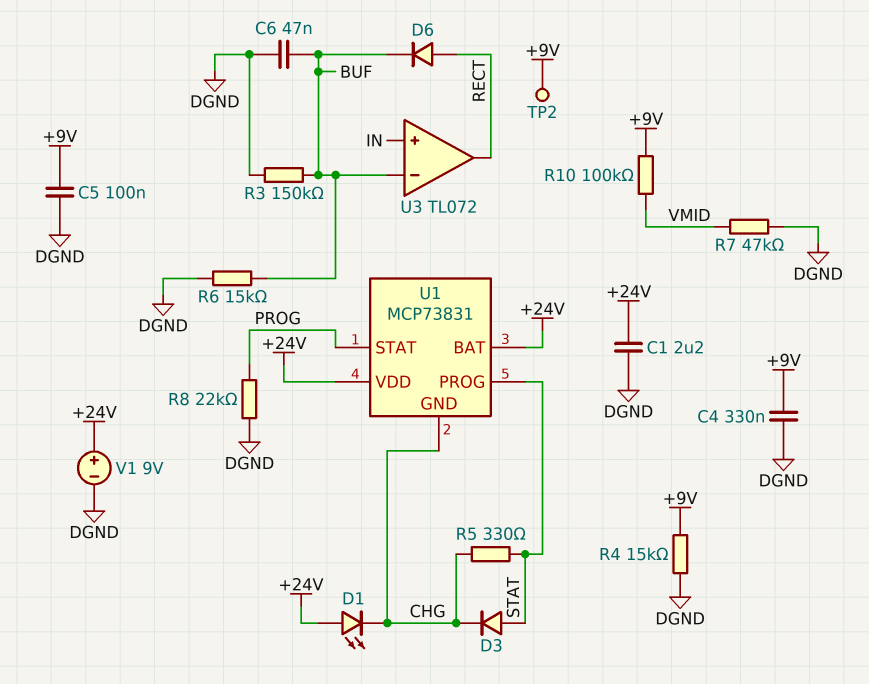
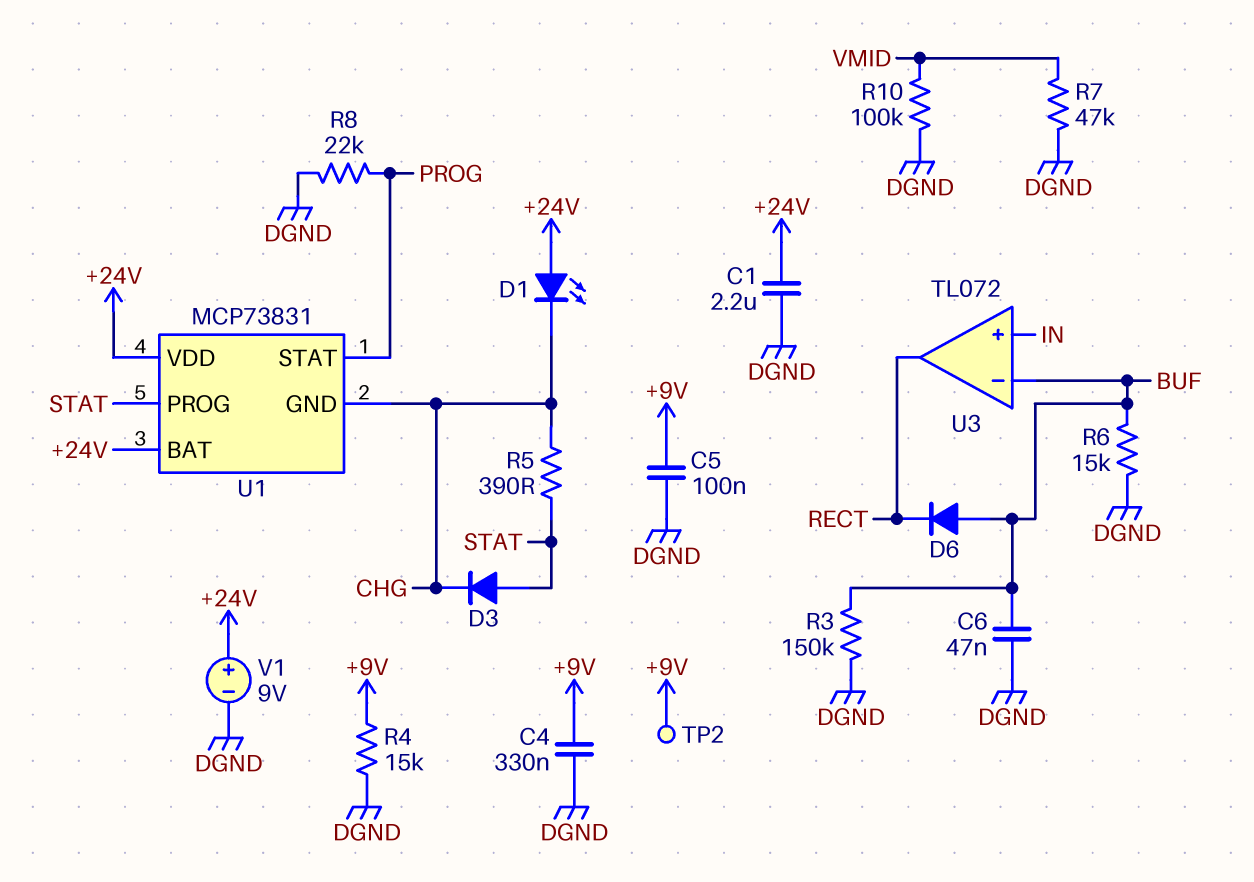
D6: diode (A RECT, K BUF) -> diode (A BUF, K RECT)
R5: 330 (CHG, STAT) -> 390 (CHG, STAT)
R10: 100k (+9V, VMID) -> 100k (DGND, VMID)

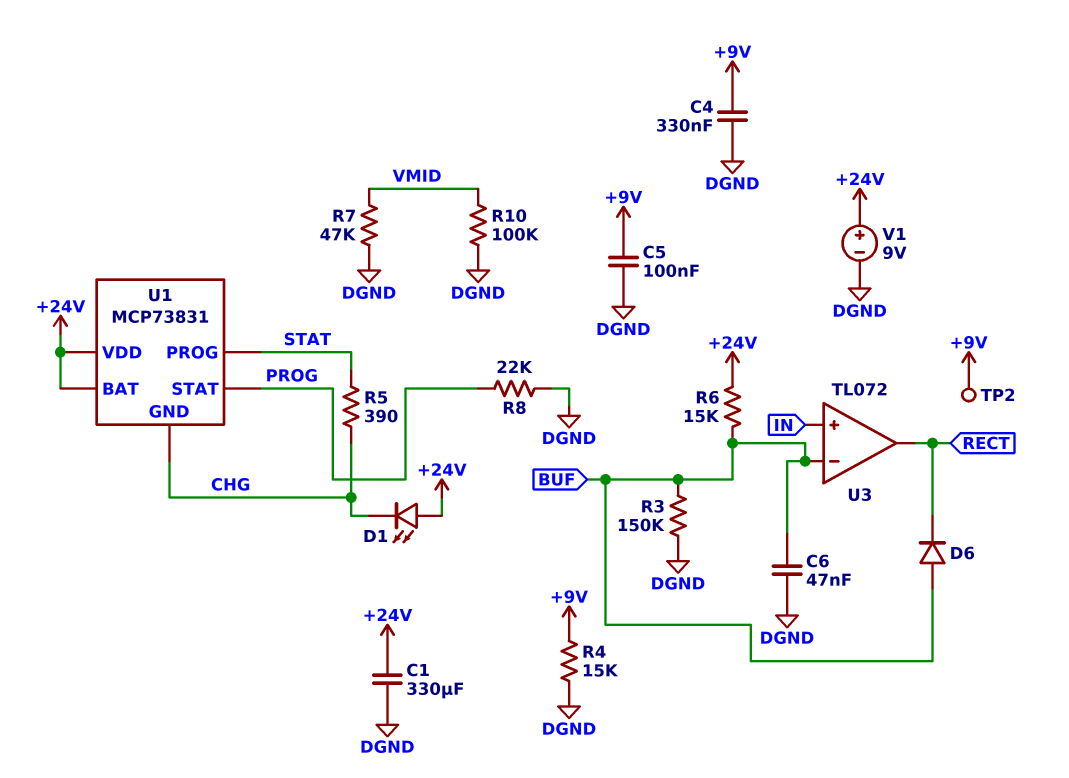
C1: 2.2uF (+24V, DGND) -> 330uF (+24V, DGND)
D3: diode (A STAT, K CHG) -> none
R6: 15k (BUF, DGND) -> 15k (+24V, BUF)

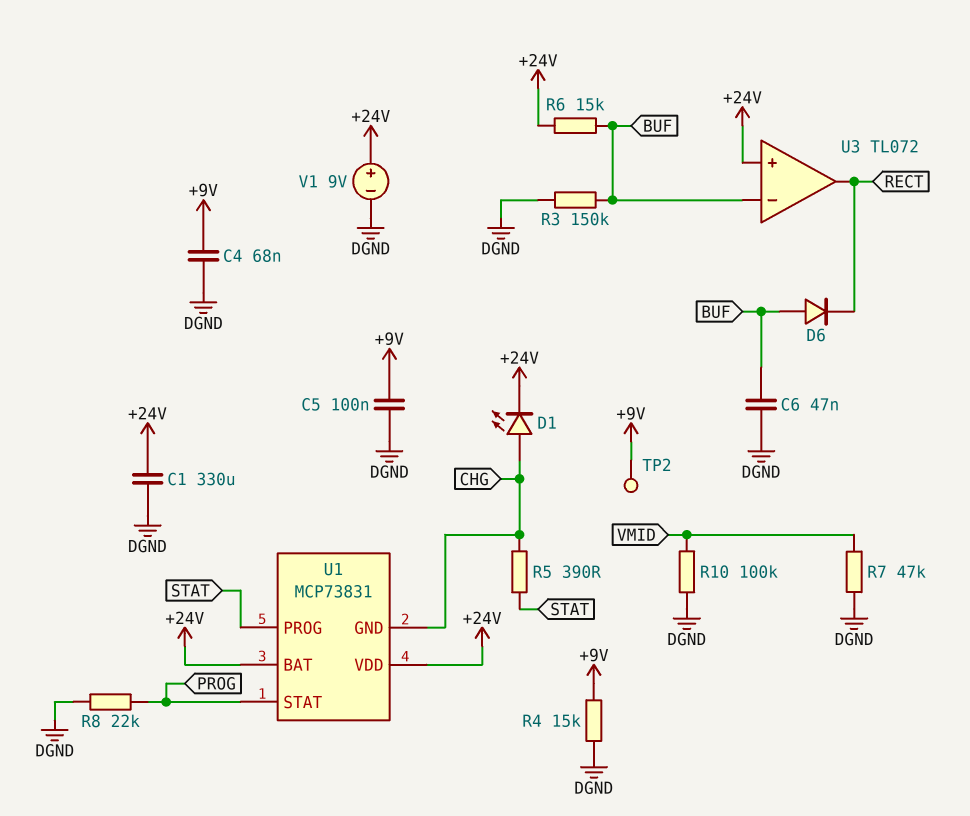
C4: 330nF (+9V, DGND) -> 68nF (+9V, DGND)
D1: LED (A +24V, K CHG) -> LED (A CHG, K +24V)
U3 pin in+: IN -> +24V

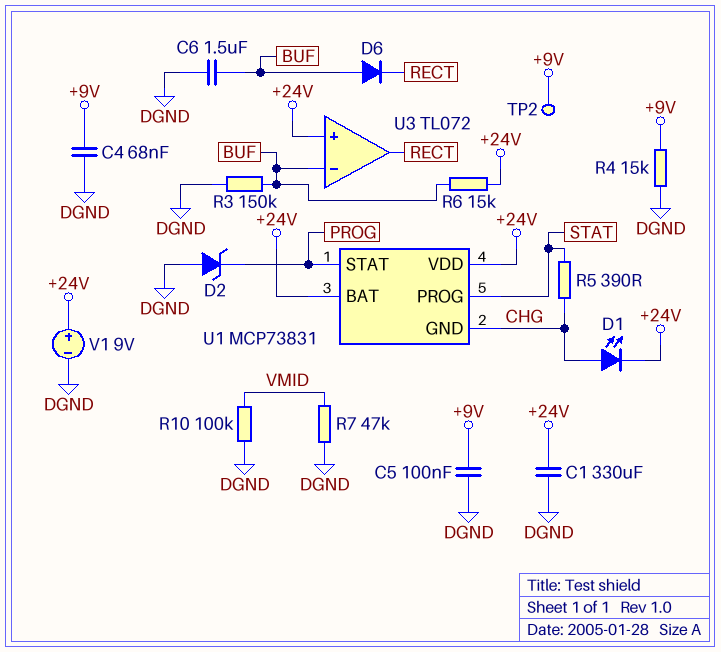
C6: 47nF (BUF, DGND) -> 1.5uF (BUF, DGND)
D2: none -> zener (A DGND, K PROG)
R8: 22k (DGND, PROG) -> none

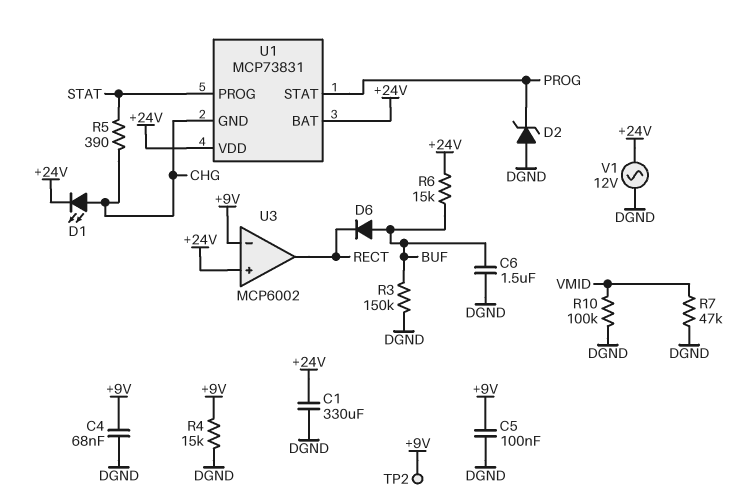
U3: TL072 -> MCP6002
U3 pin in-: BUF -> +9V
V1: 9V (plus +24V, minus DGND) -> AC 12V (+24V, DGND)

